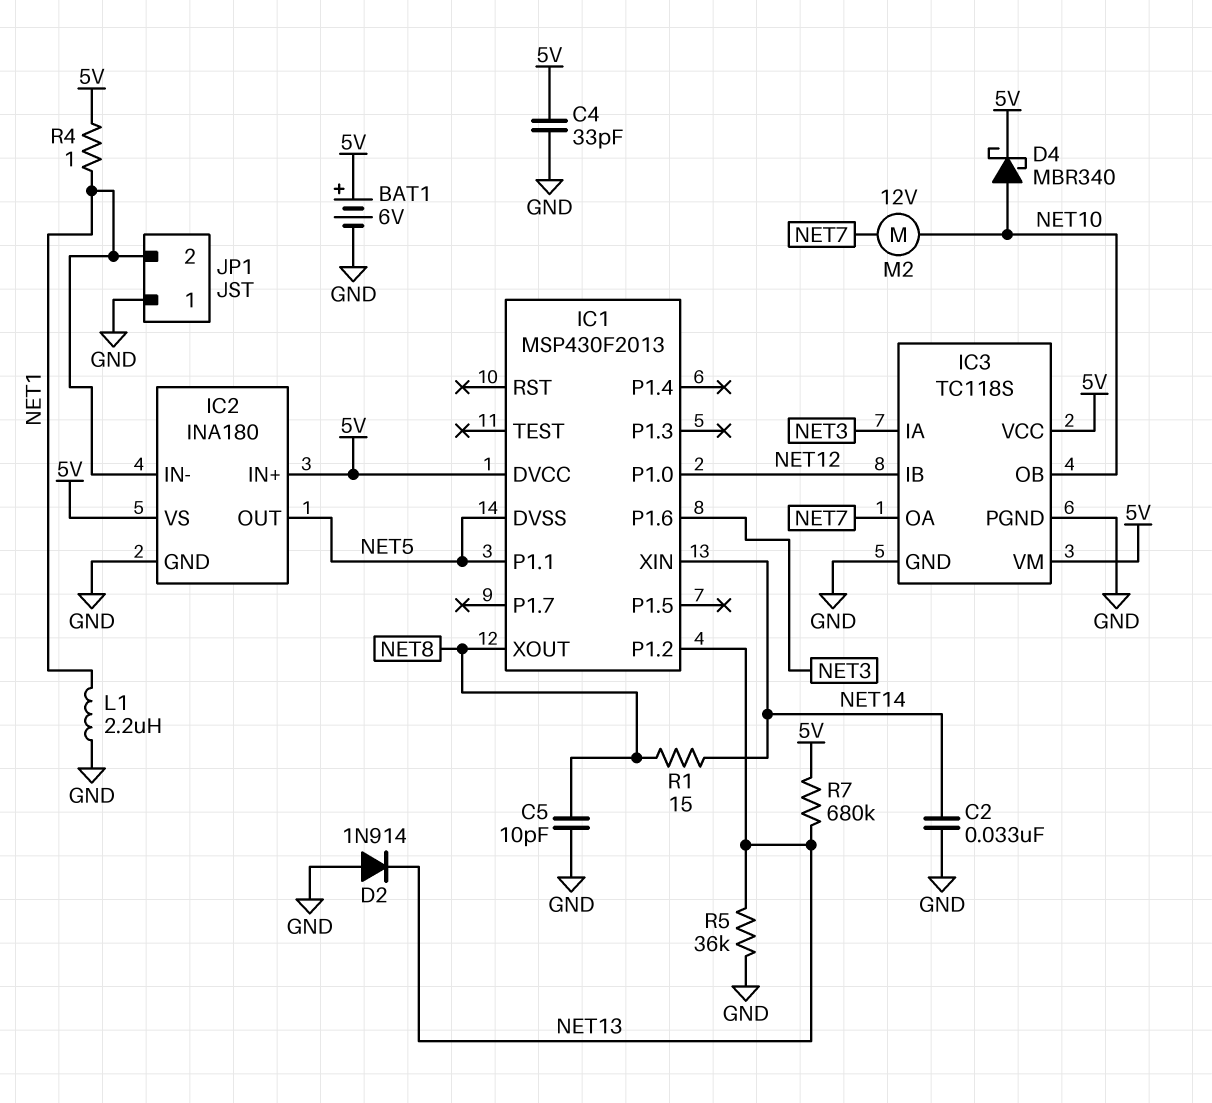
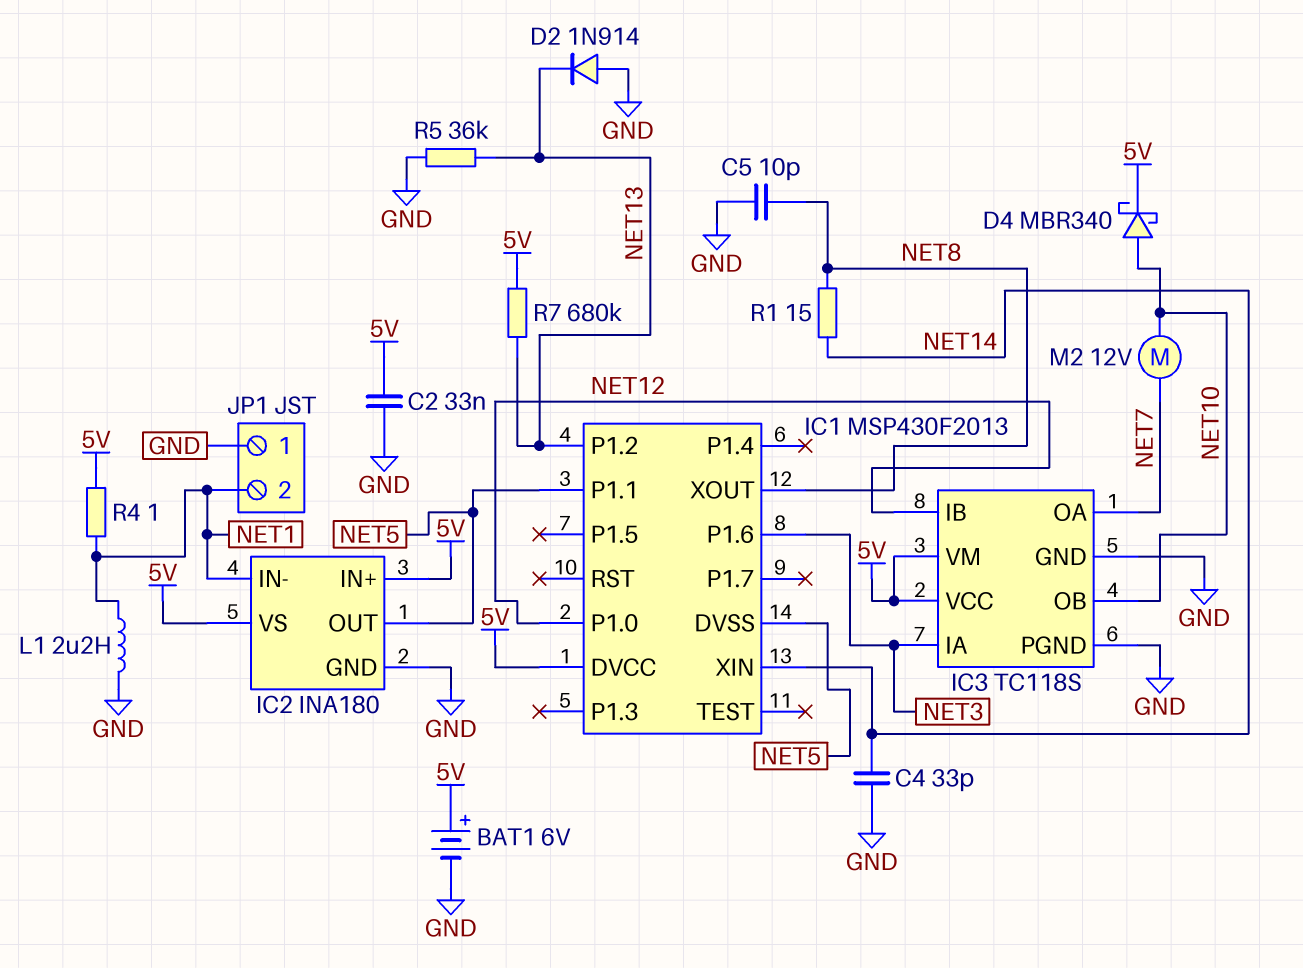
C2: 33nF (GND, NET14) -> 33nF (5V, GND)
C4: 33pF (5V, GND) -> 33pF (GND, NET14)

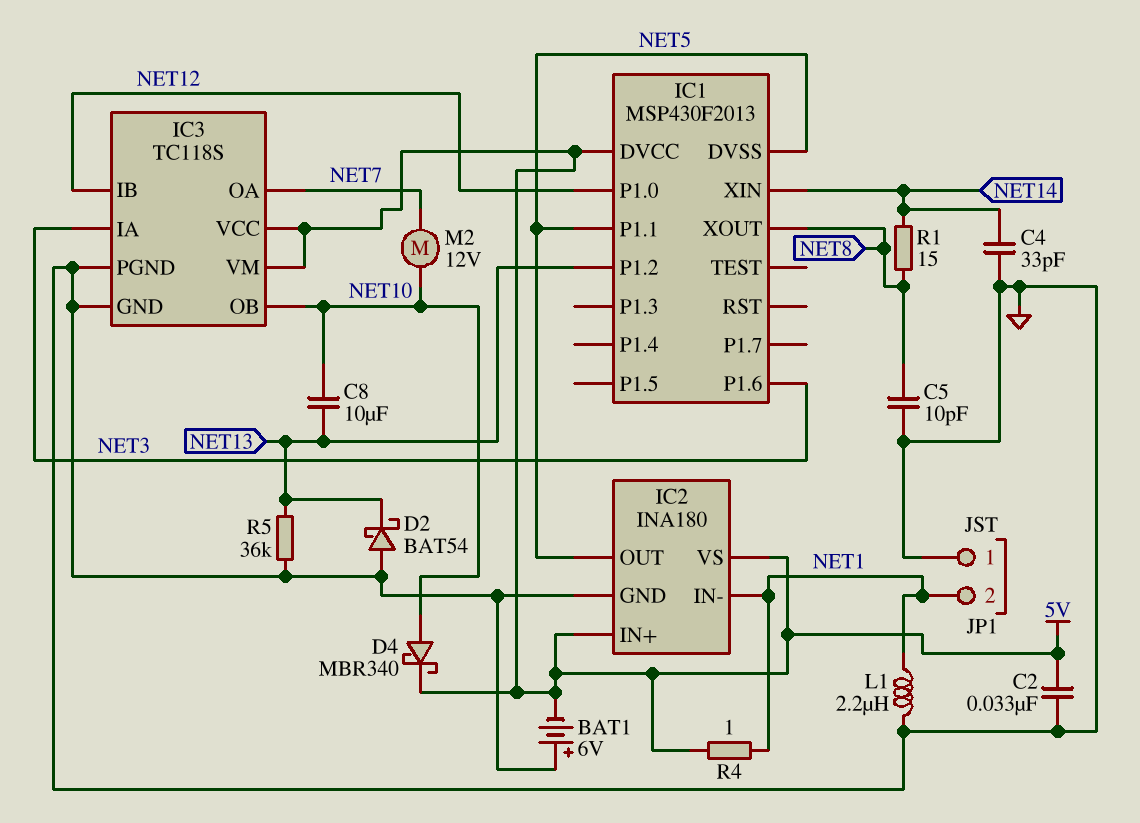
BAT1: 6V (plus 5V, minus GND) -> 6V (plus GND, minus 5V)
C8: none -> 10uF (NET10, NET13)
D2: diode 1N914 (A GND, K NET13) -> schottky BAT54 (A GND, K NET13)
R7: 680k (5V, NET13) -> none

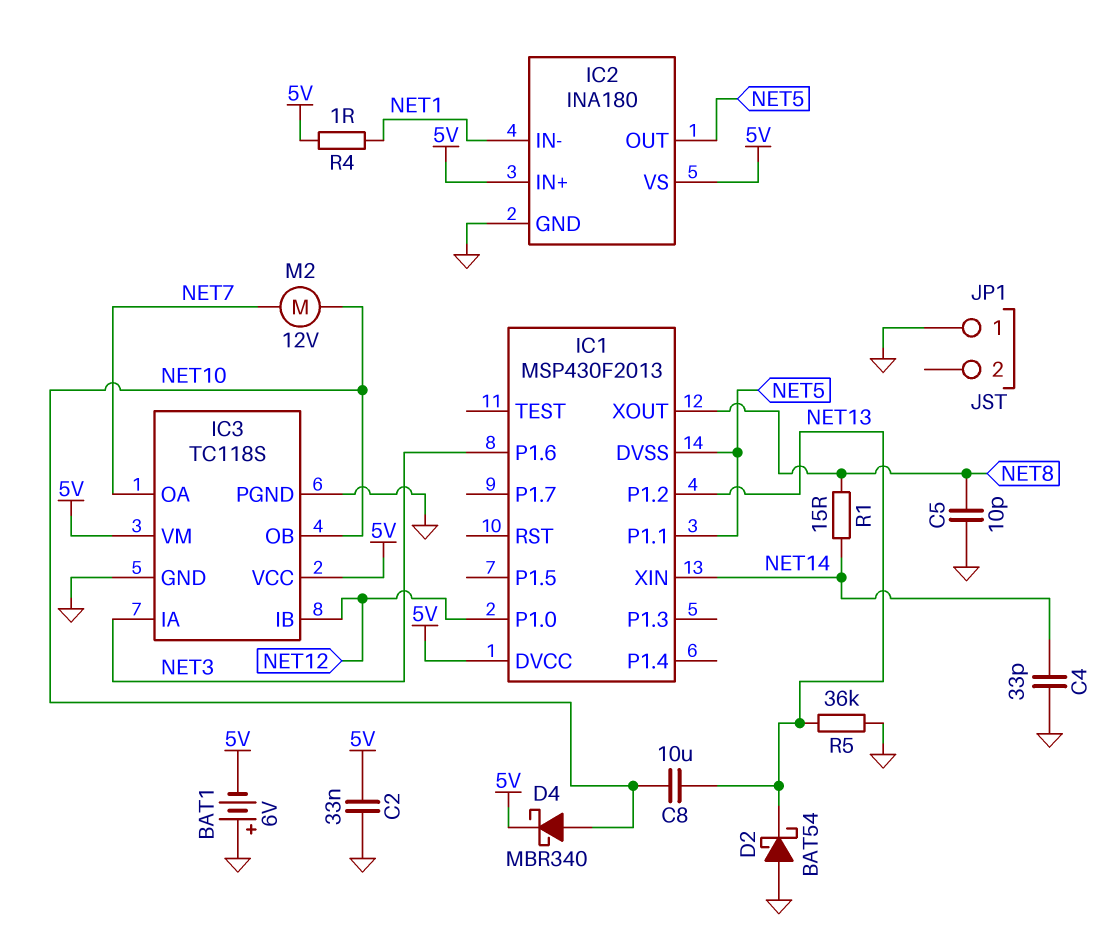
JP1 pin 2: NET1 -> none
L1: 2.2uH (GND, NET1) -> none

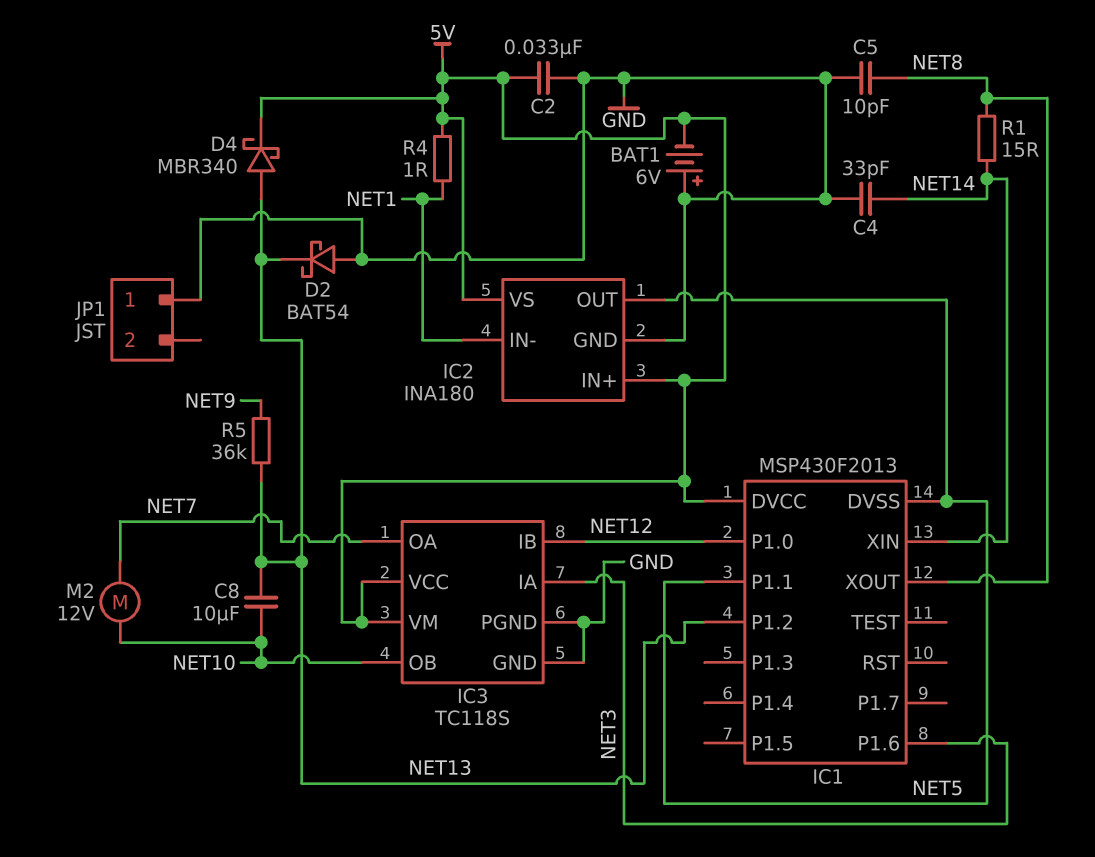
D4: schottky MBR340 (A NET10, K 5V) -> schottky MBR340 (A NET13, K 5V)
R5: 36k (GND, NET13) -> 36k (NET9, NET13)

